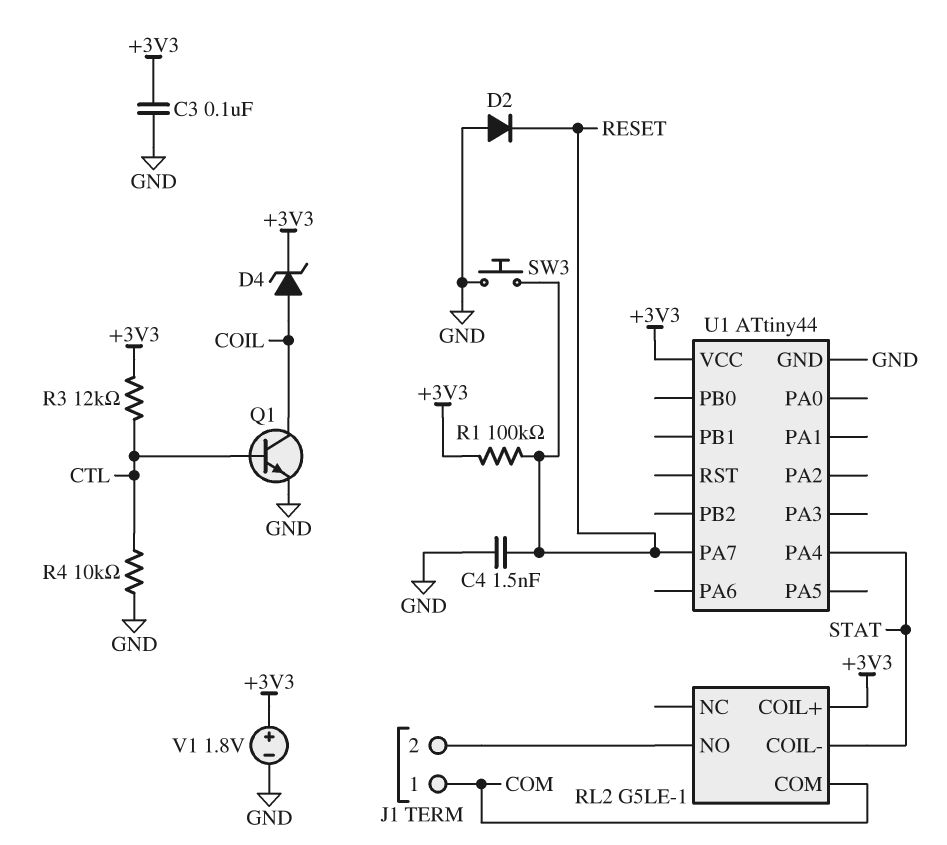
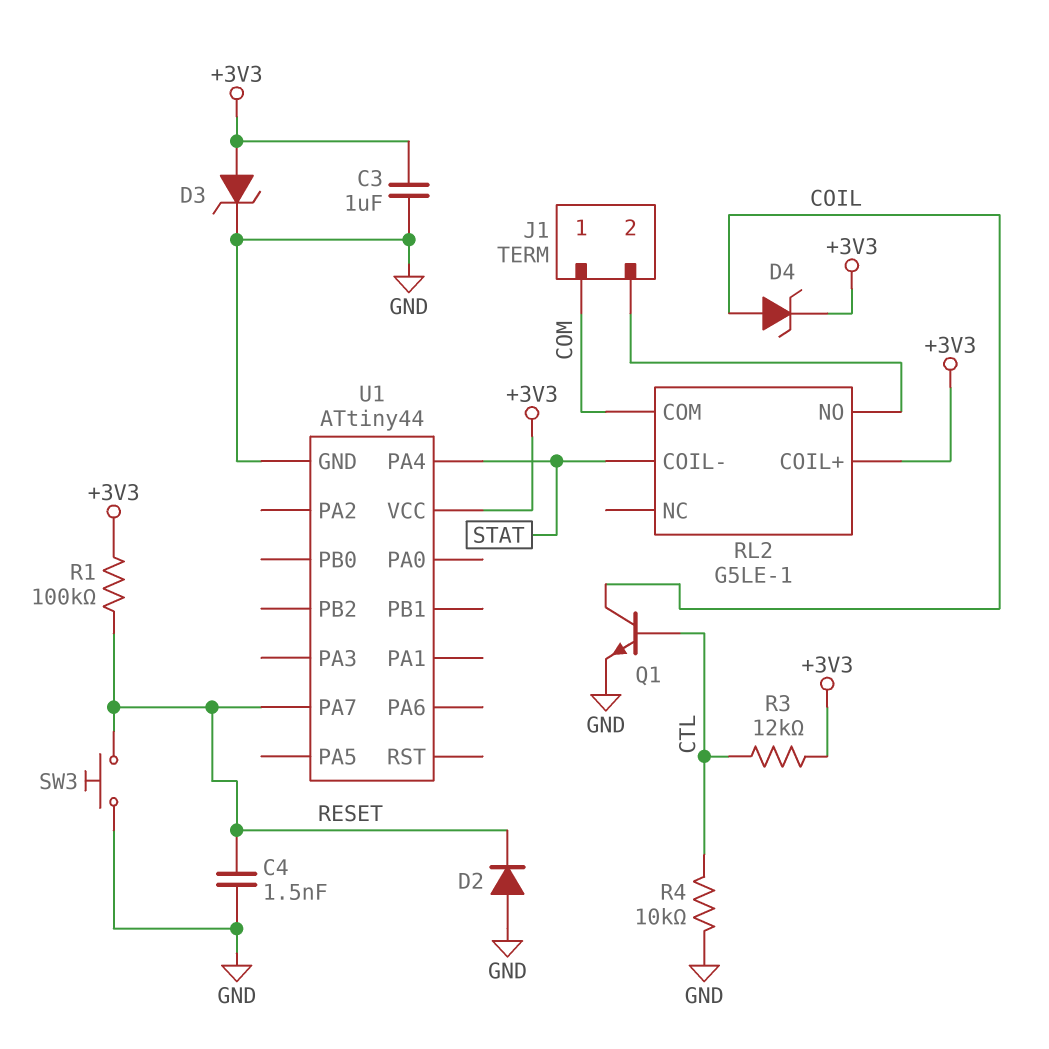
C3: 100nF (+3V3, GND) -> 1uF (+3V3, GND)
D3: none -> zener (A +3V3, K GND)
V1: 1.8V (plus +3V3, minus GND) -> none

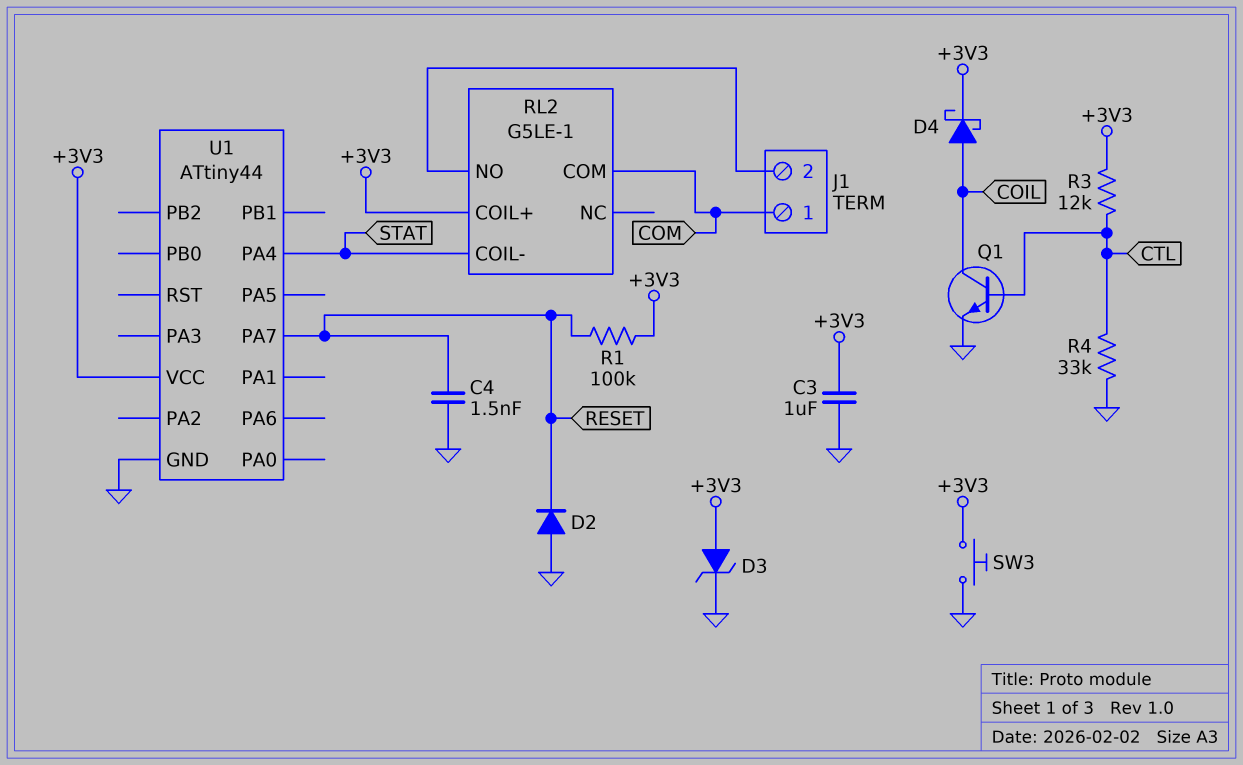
D4: zener (A COIL, K +3V3) -> schottky (A COIL, K +3V3)
R4: 10k (CTL, GND) -> 33k (CTL, GND)
SW3: button (GND, RESET) -> button (+3V3, GND)

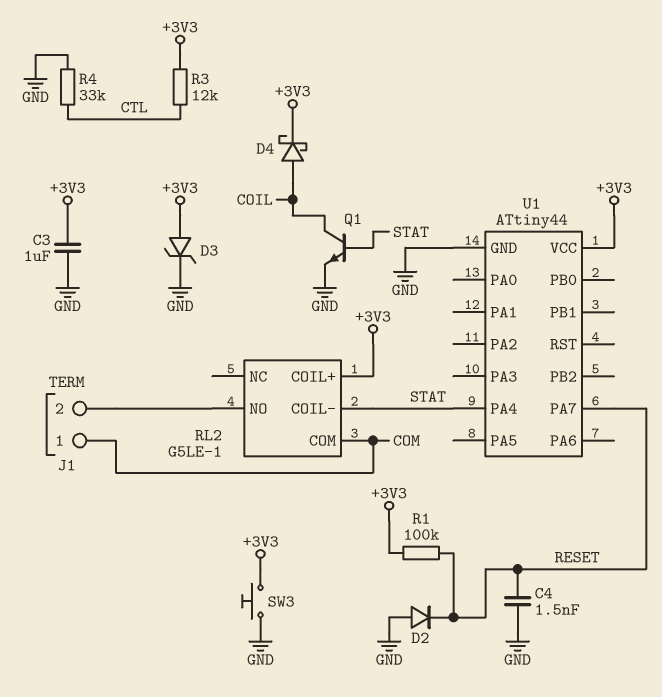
Q1: NPN (B CTL, C COIL, E GND) -> NPN (B STAT, C COIL, E GND)

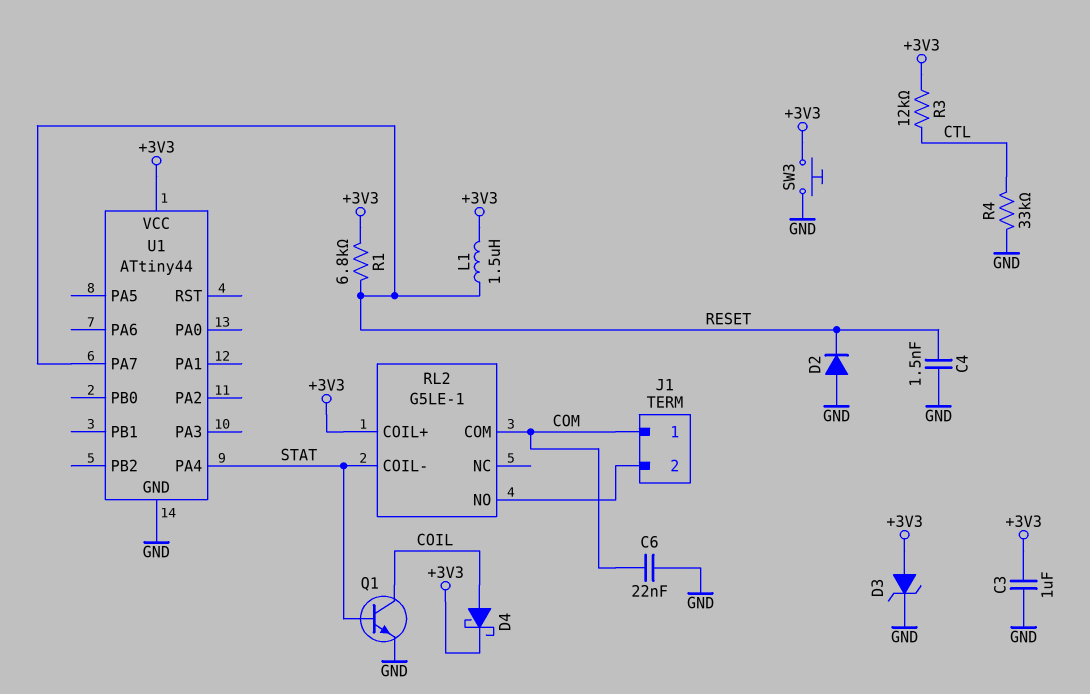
C6: none -> 22nF (COM, GND)
L1: none -> 1.5uH (+3V3, RESET)
R1: 100k (+3V3, RESET) -> 6.8k (+3V3, RESET)

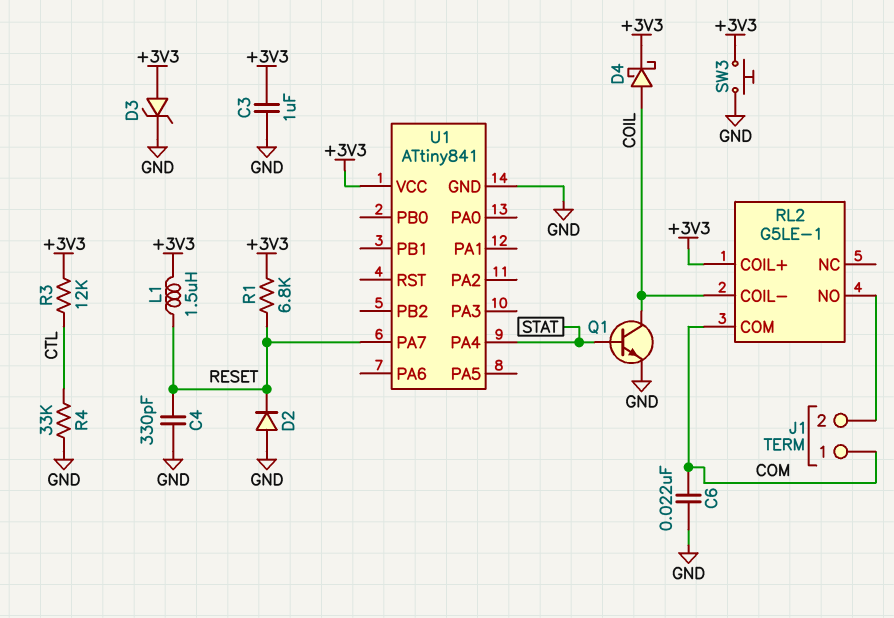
C4: 1.5nF (GND, RESET) -> 330pF (GND, RESET)
RL2 pin COIL-: STAT -> COIL
U1: ATtiny44 -> ATtiny841

